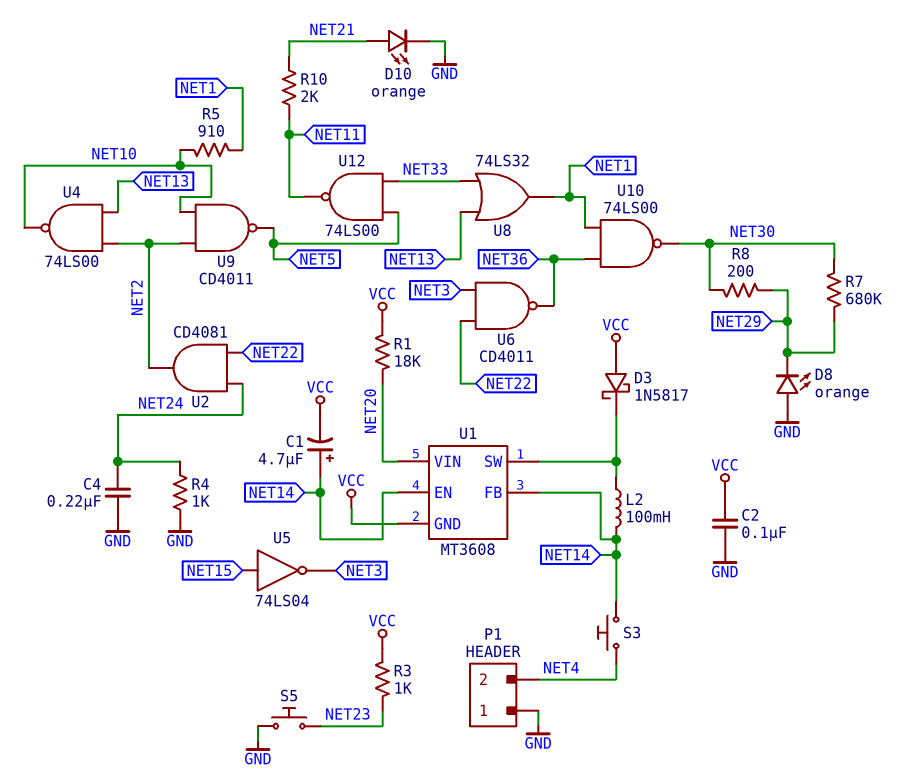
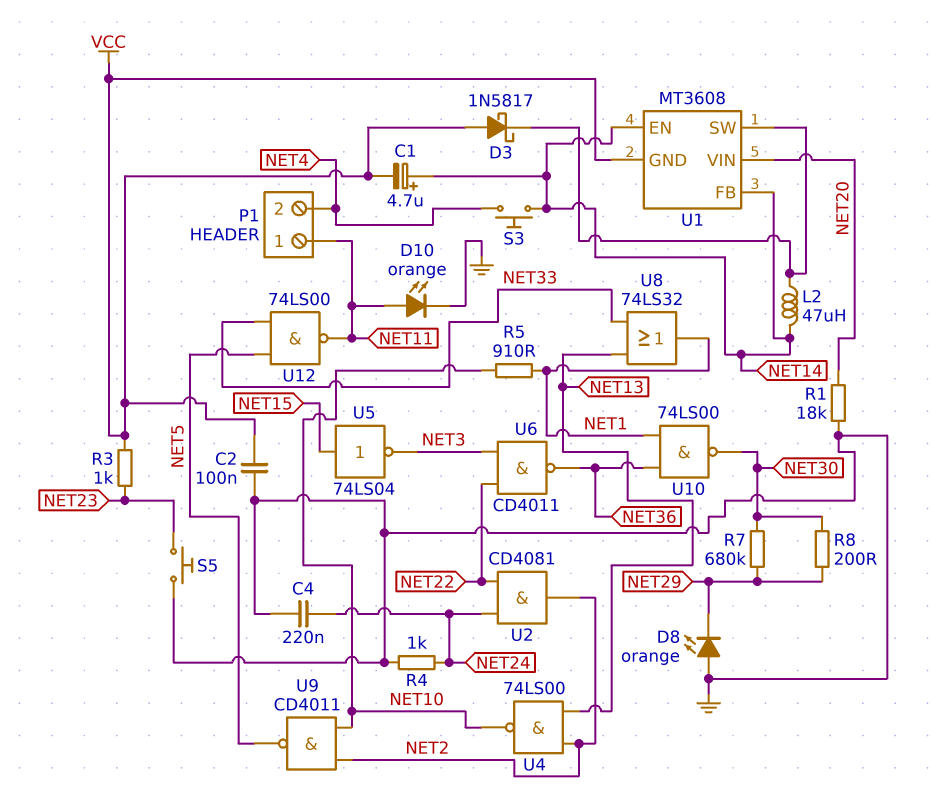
D10: LED orange (A NET21, K GND) -> LED orange (A NET11, K GND)
L2: 100mH (NET14, U1/SW) -> 47uH (NET14, U1/SW)
P1 pin 1: GND -> NET11
R1: 18k (NET20, VCC) -> 18k (GND, NET20)
R10: 2k (NET11, NET21) -> none

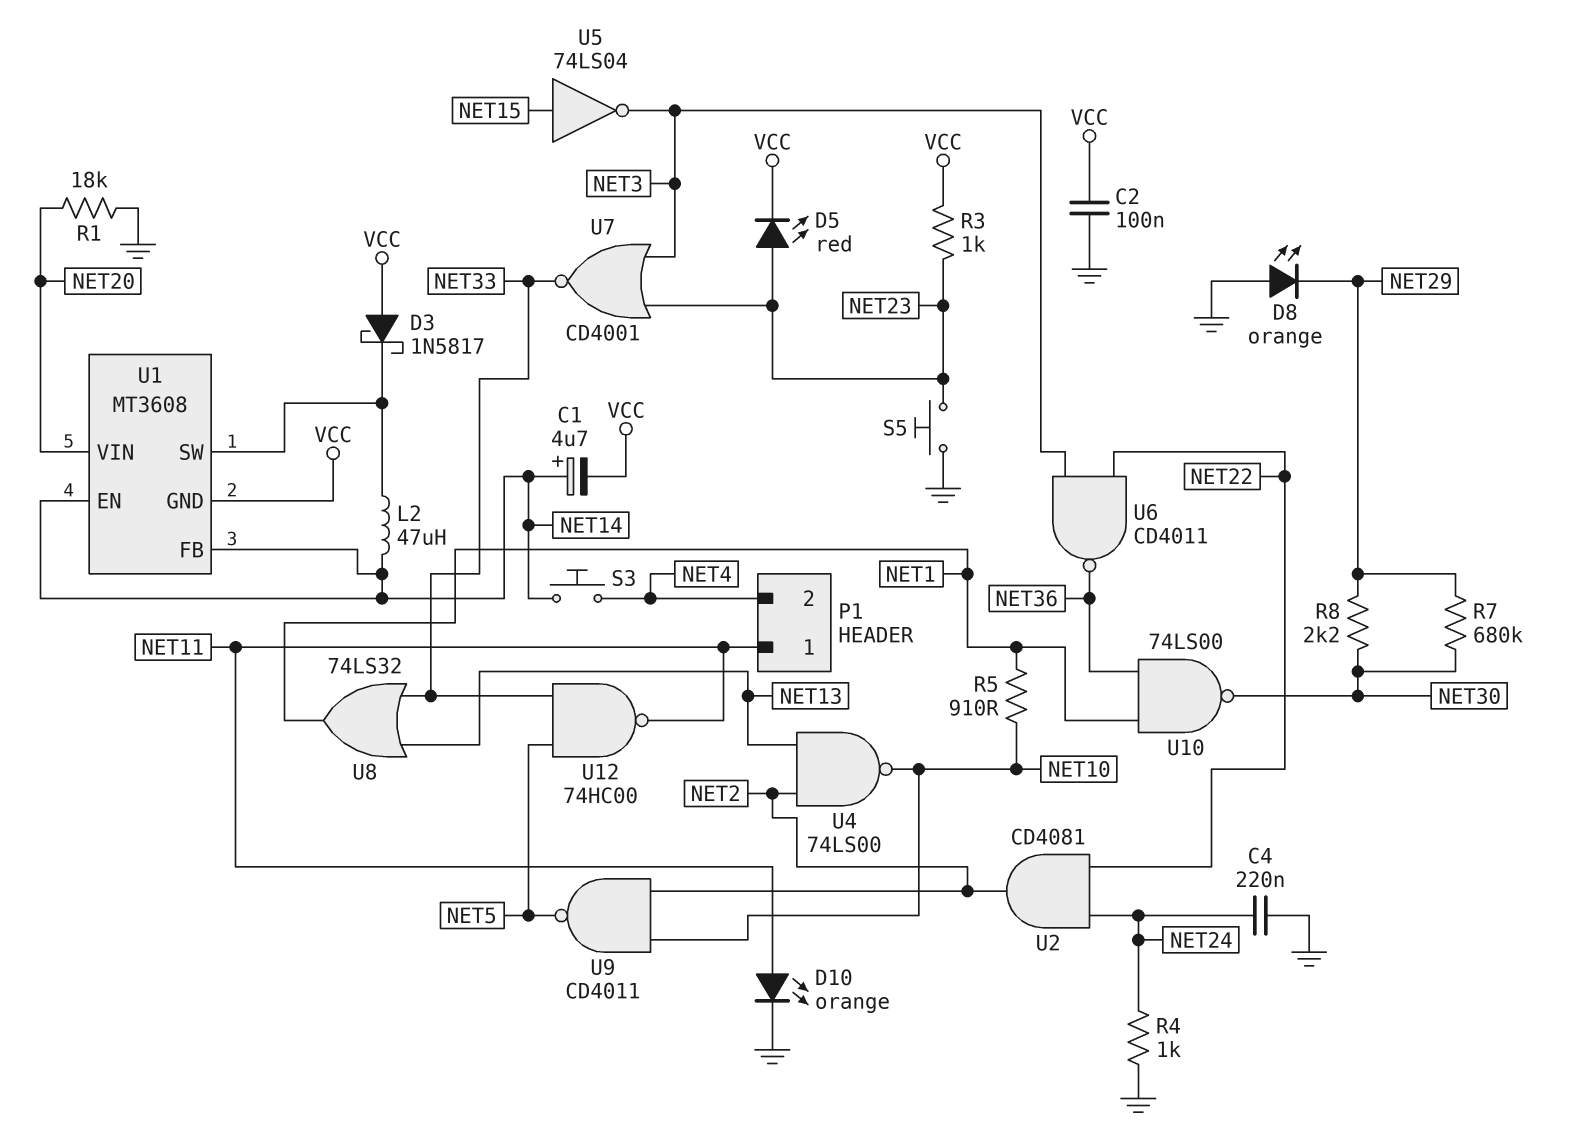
D5: none -> LED red (A NET23, K VCC)
R8: 200 (NET29, NET30) -> 2.2k (NET29, NET30)
U7: none -> NOR CD4001 (in NET3, in NET23, out NET33)
U12: NAND 74LS00 (in NET5, in NET33, out NET11) -> NAND 74HC00 (in NET5, in NET33, out NET11)

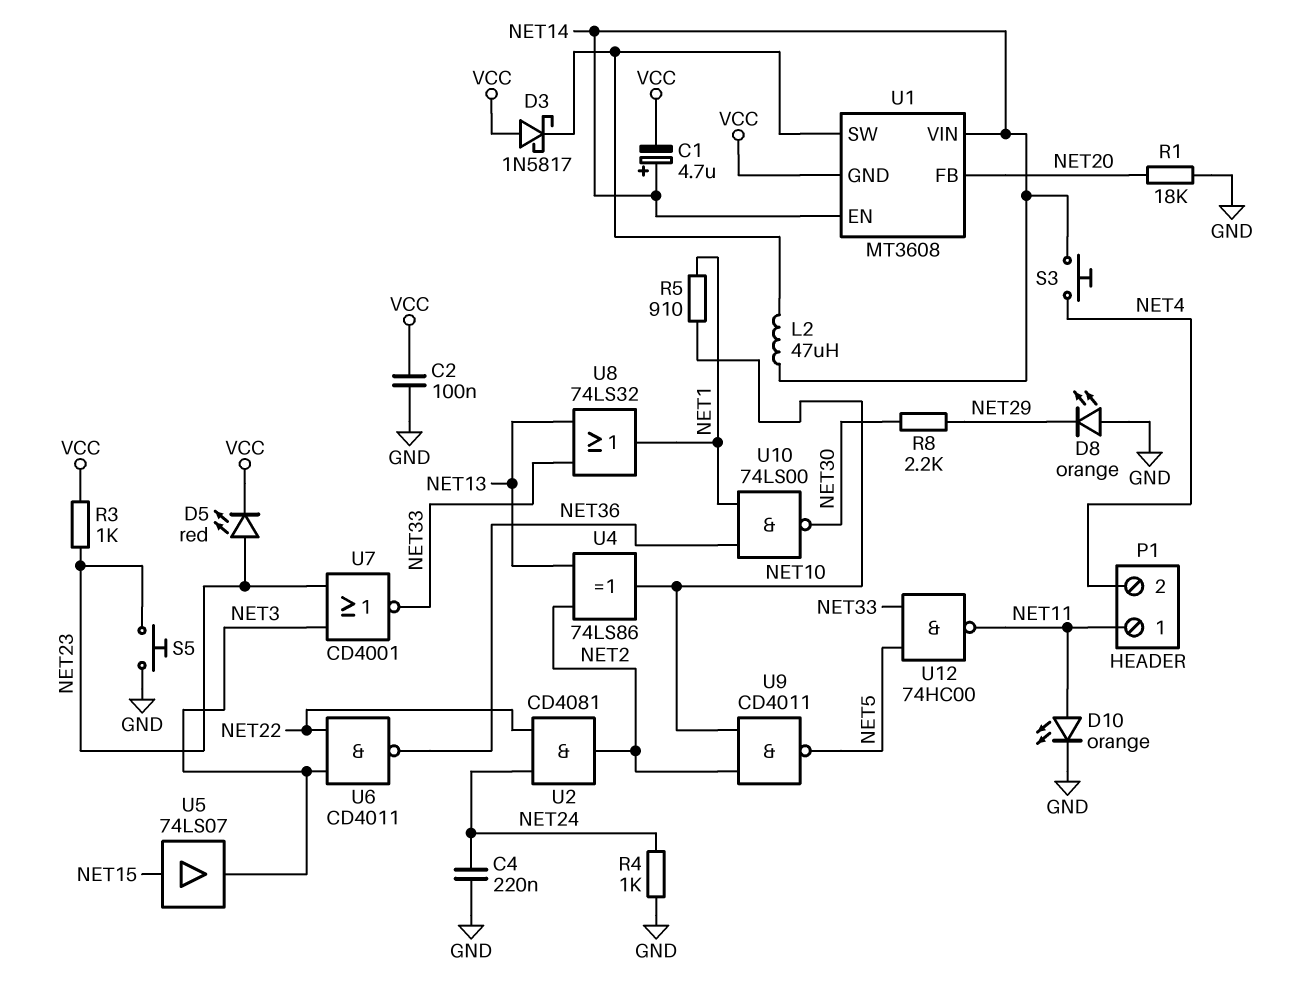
R7: 680k (NET29, NET30) -> none
U1 pin FB: NET14 -> NET20
U1 pin VIN: NET20 -> NET14
U4: NAND 74LS00 (in NET2, in NET13, out NET10) -> XOR 74LS86 (in NET2, in NET13, out NET10)
U5: NOT 74LS04 (in NET15, out NET3) -> buffer 74LS07 (in NET15, out NET3)

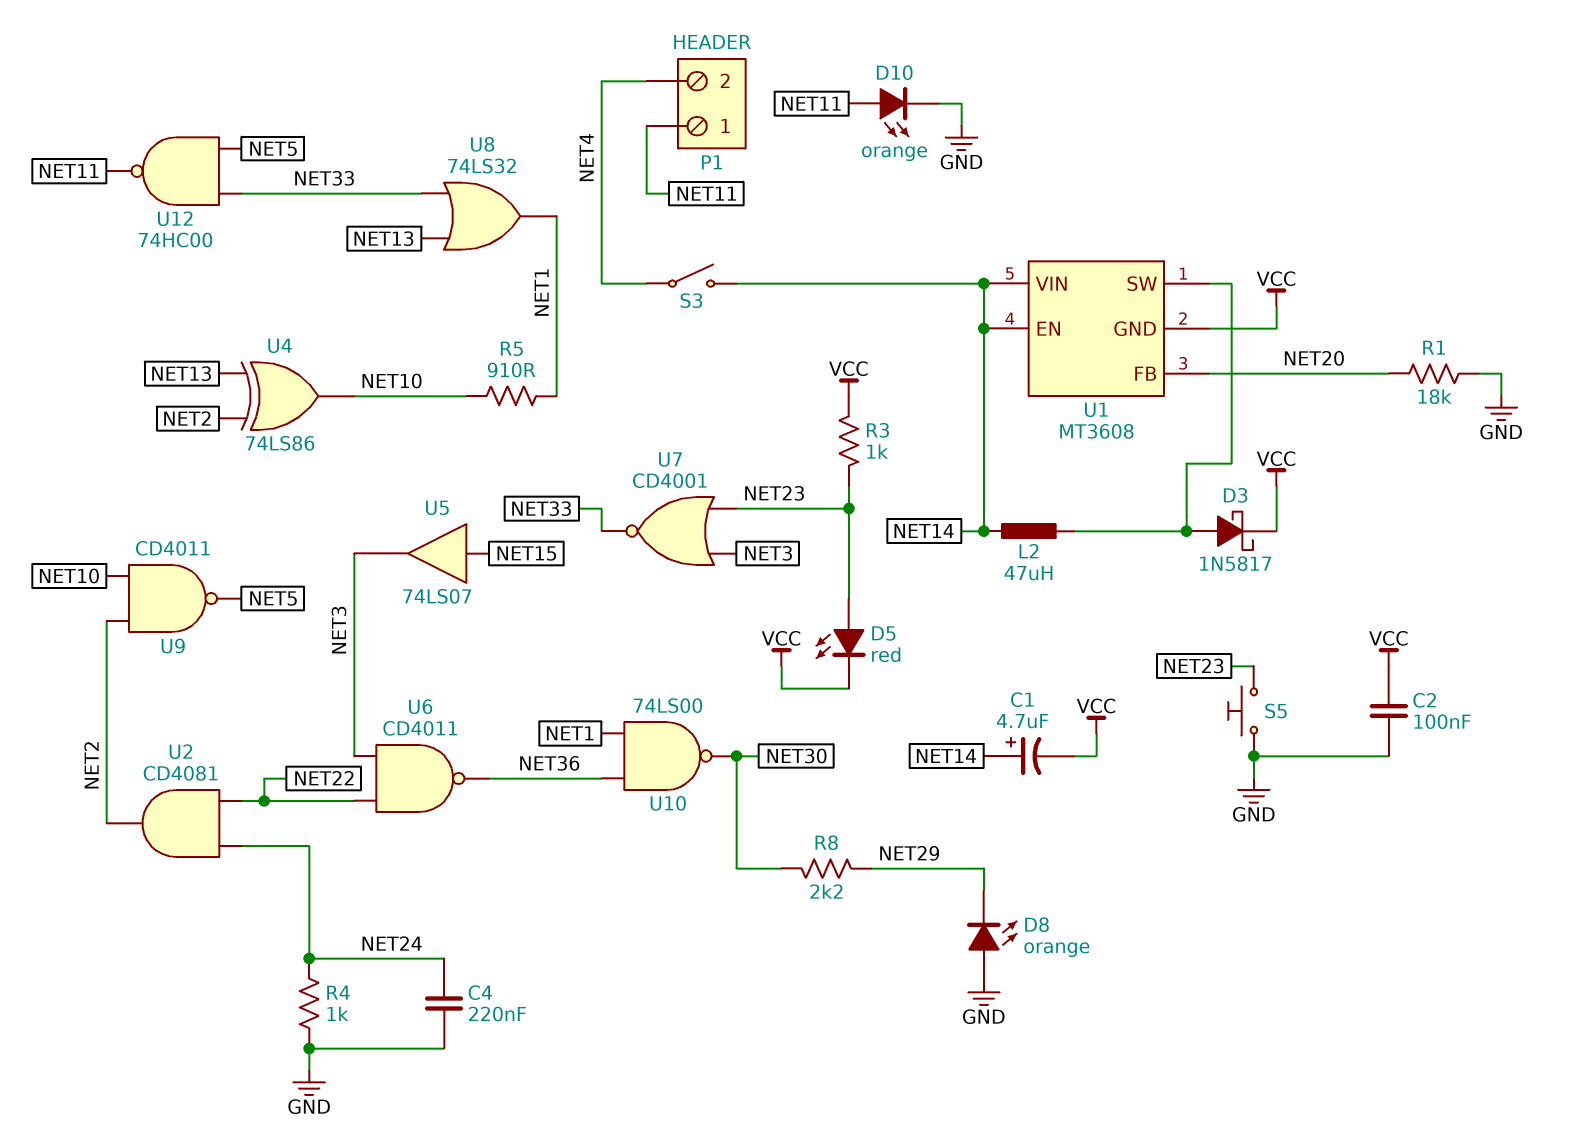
D3: schottky 1N5817 (A VCC, K U1/SW) -> schottky 1N5817 (A U1/SW, K VCC)
S3: button (NET4, NET14) -> switch (NET4, NET14)

